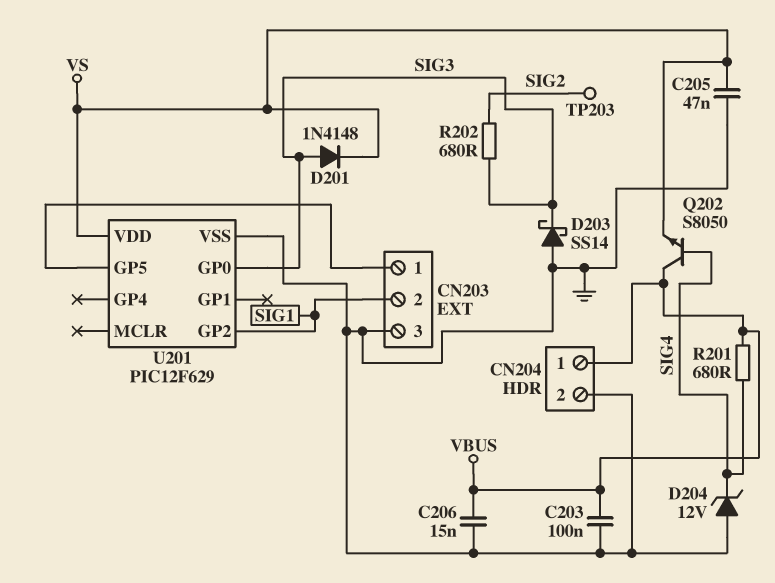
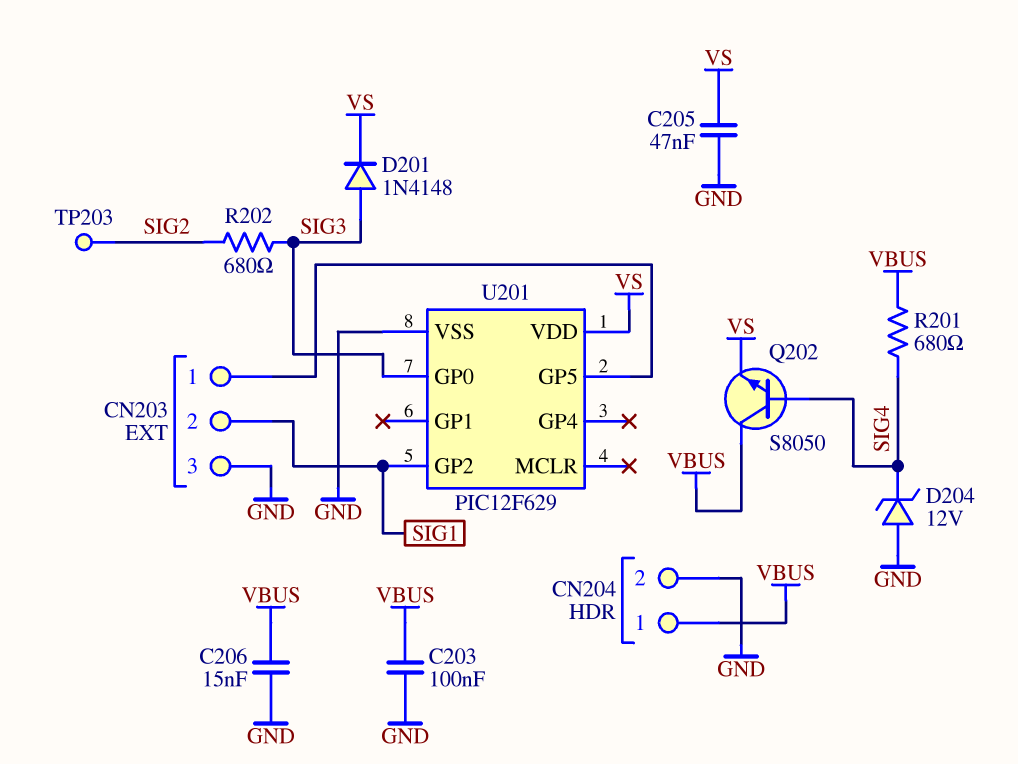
D203: schottky SS14 (A GND, K SIG3) -> none

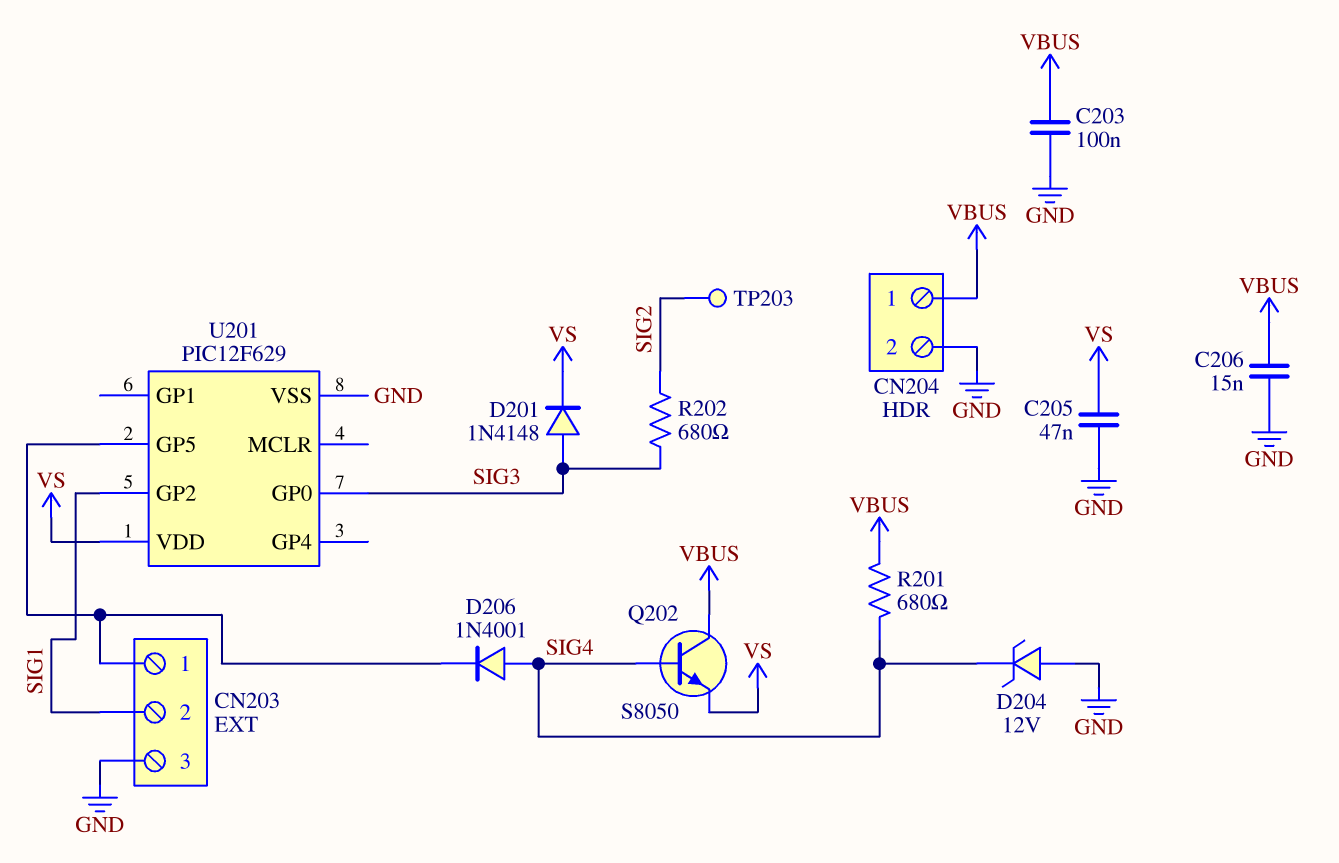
D206: none -> diode 1N4001 (A SIG4, K CN203/1)

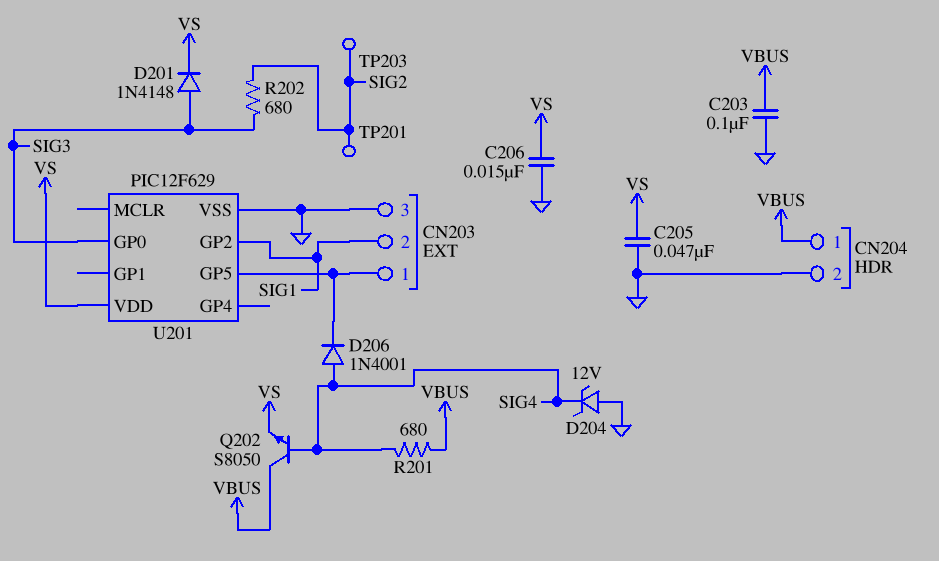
C206: 15nF (GND, VBUS) -> 15nF (GND, VS)
TP201: none -> test point (SIG2)

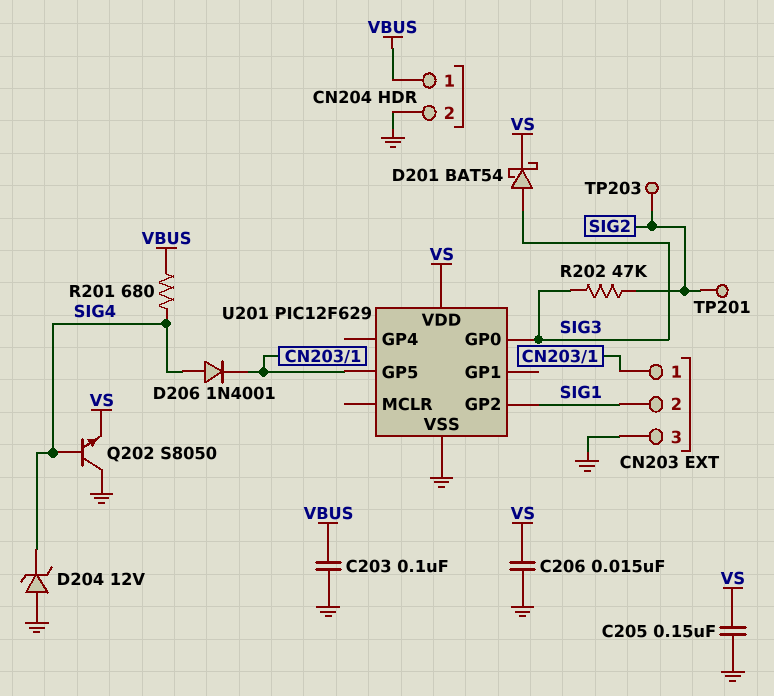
C205: 47nF (GND, VS) -> 150nF (GND, VS)
D201: diode 1N4148 (A SIG3, K VS) -> schottky BAT54 (A SIG3, K VS)
Q202: NPN S8050 (B SIG4, C VBUS, E VS) -> NPN S8050 (B SIG4, C GND, E VS)
R202: 680 (SIG2, SIG3) -> 47k (SIG2, SIG3)

